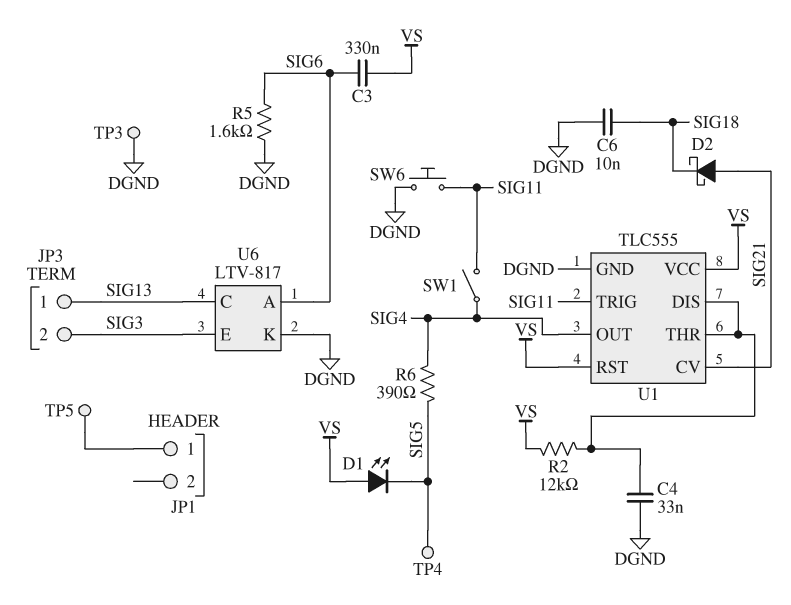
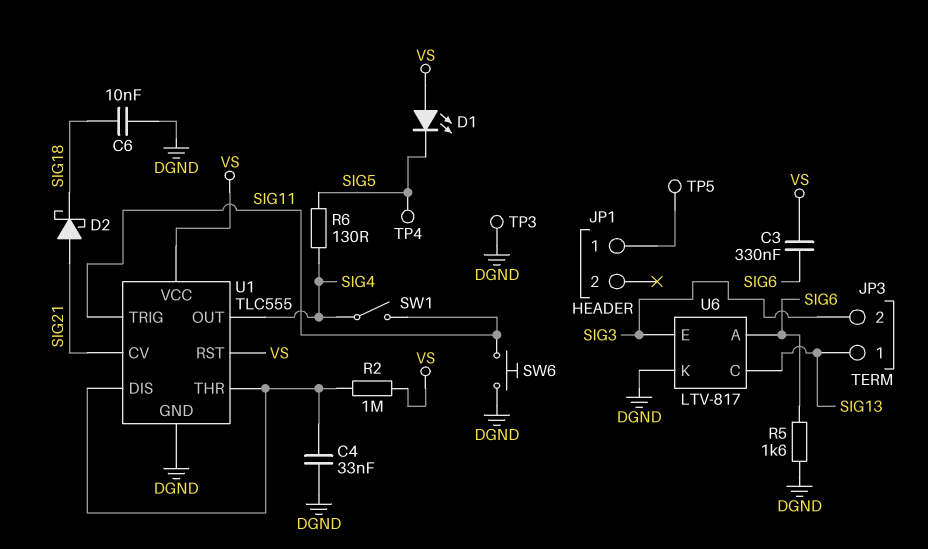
R2: 12k (U1/DIS, VS) -> 1M (U1/DIS, VS)
R6: 390 (SIG4, SIG5) -> 130 (SIG4, SIG5)

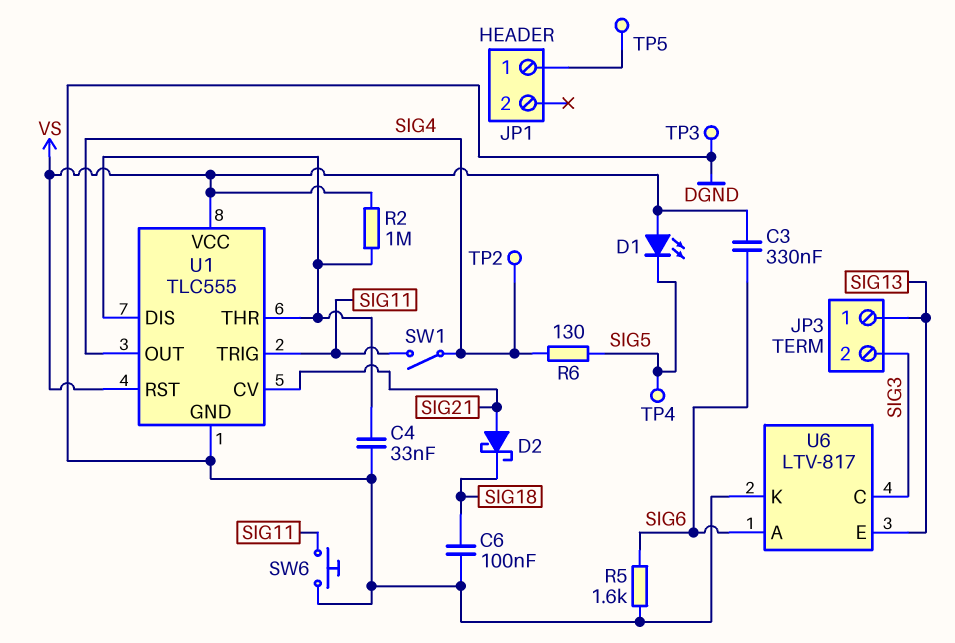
C6: 10nF (DGND, SIG18) -> 100nF (DGND, SIG18)
TP2: none -> test point (SIG4)
U6 pin C: SIG13 -> SIG3
U6 pin E: SIG3 -> SIG13

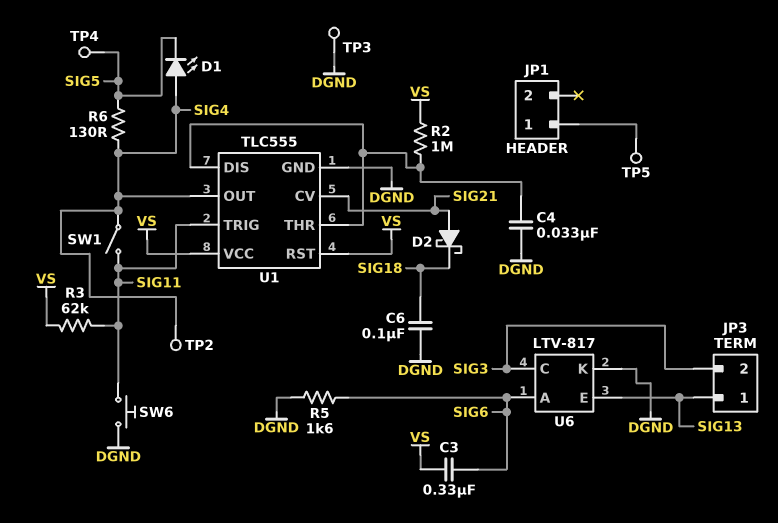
D1: LED (A VS, K SIG5) -> LED (A SIG4, K SIG5)
R3: none -> 62k (SIG11, VS)

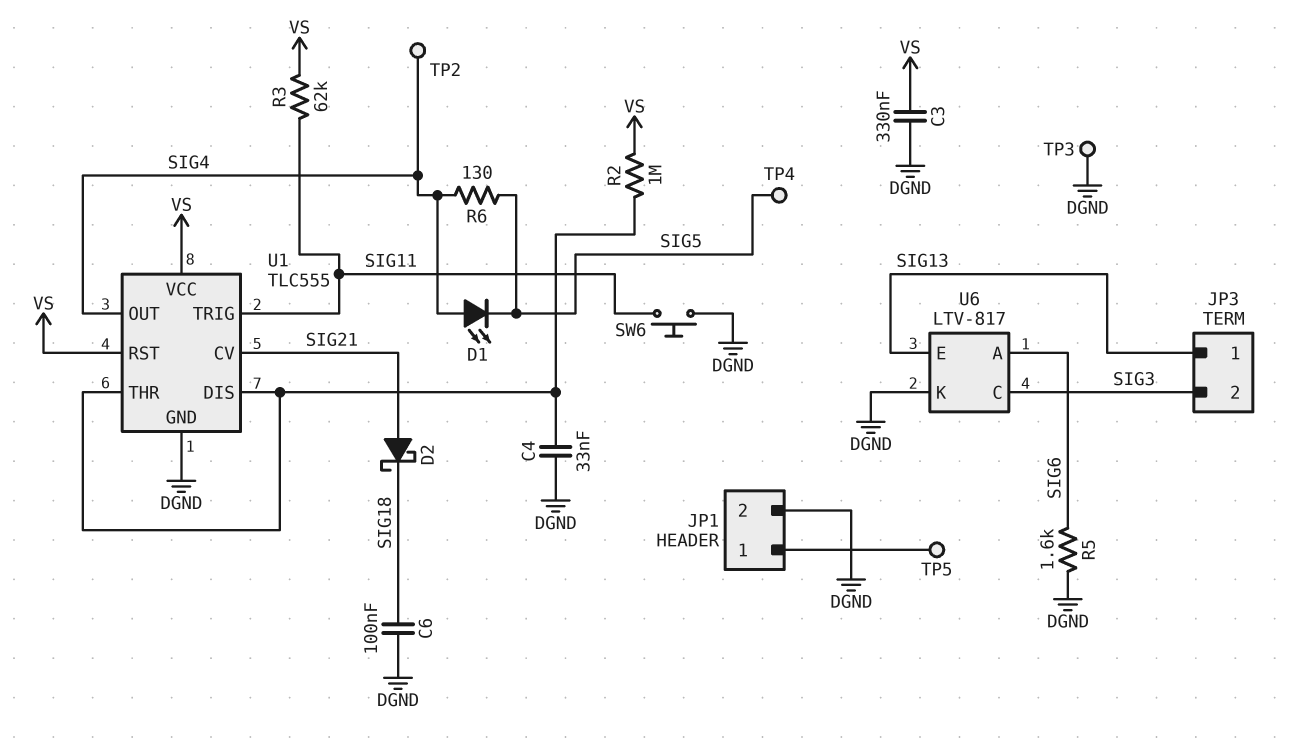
C3: 330nF (SIG6, VS) -> 330nF (DGND, VS)
JP1 pin 2: none -> DGND
SW1: switch (SIG4, SIG11) -> none

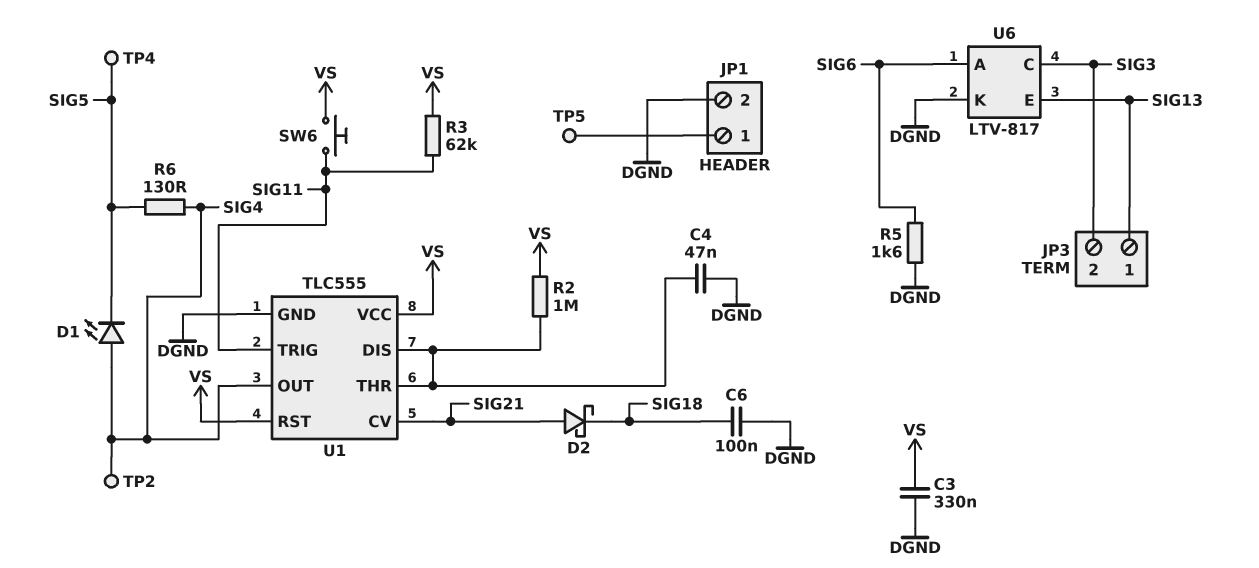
C4: 33nF (DGND, U1/DIS) -> 47nF (DGND, U1/DIS)
SW6: button (DGND, SIG11) -> button (SIG11, VS)
TP3: test point (DGND) -> none

